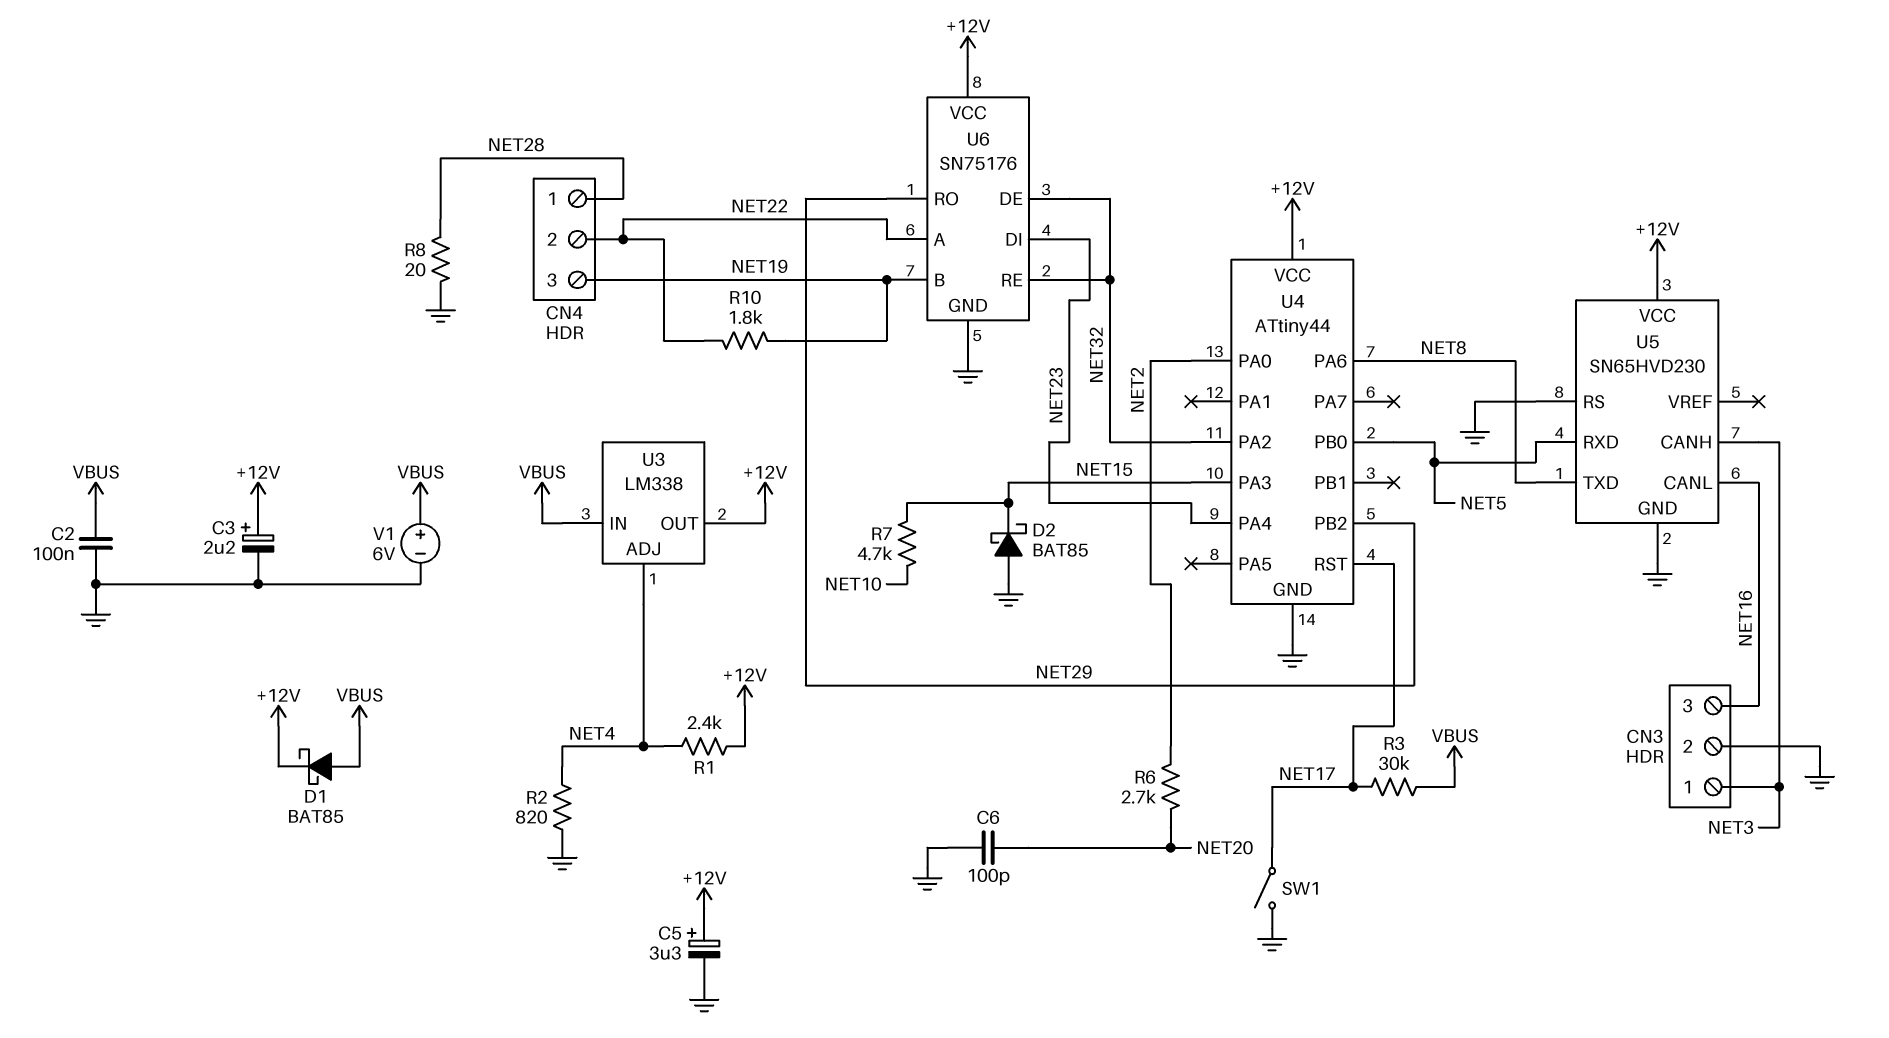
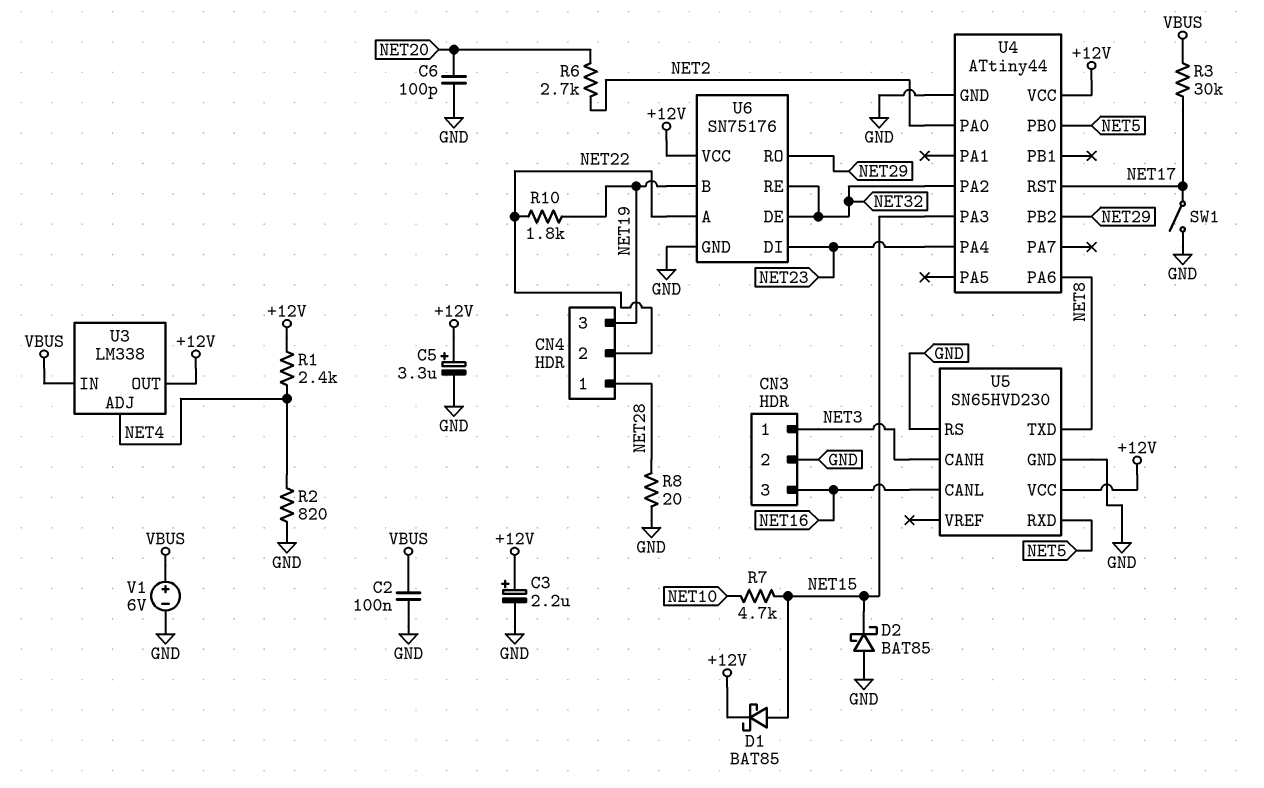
D1: schottky BAT85 (A VBUS, K +12V) -> schottky BAT85 (A NET15, K +12V)

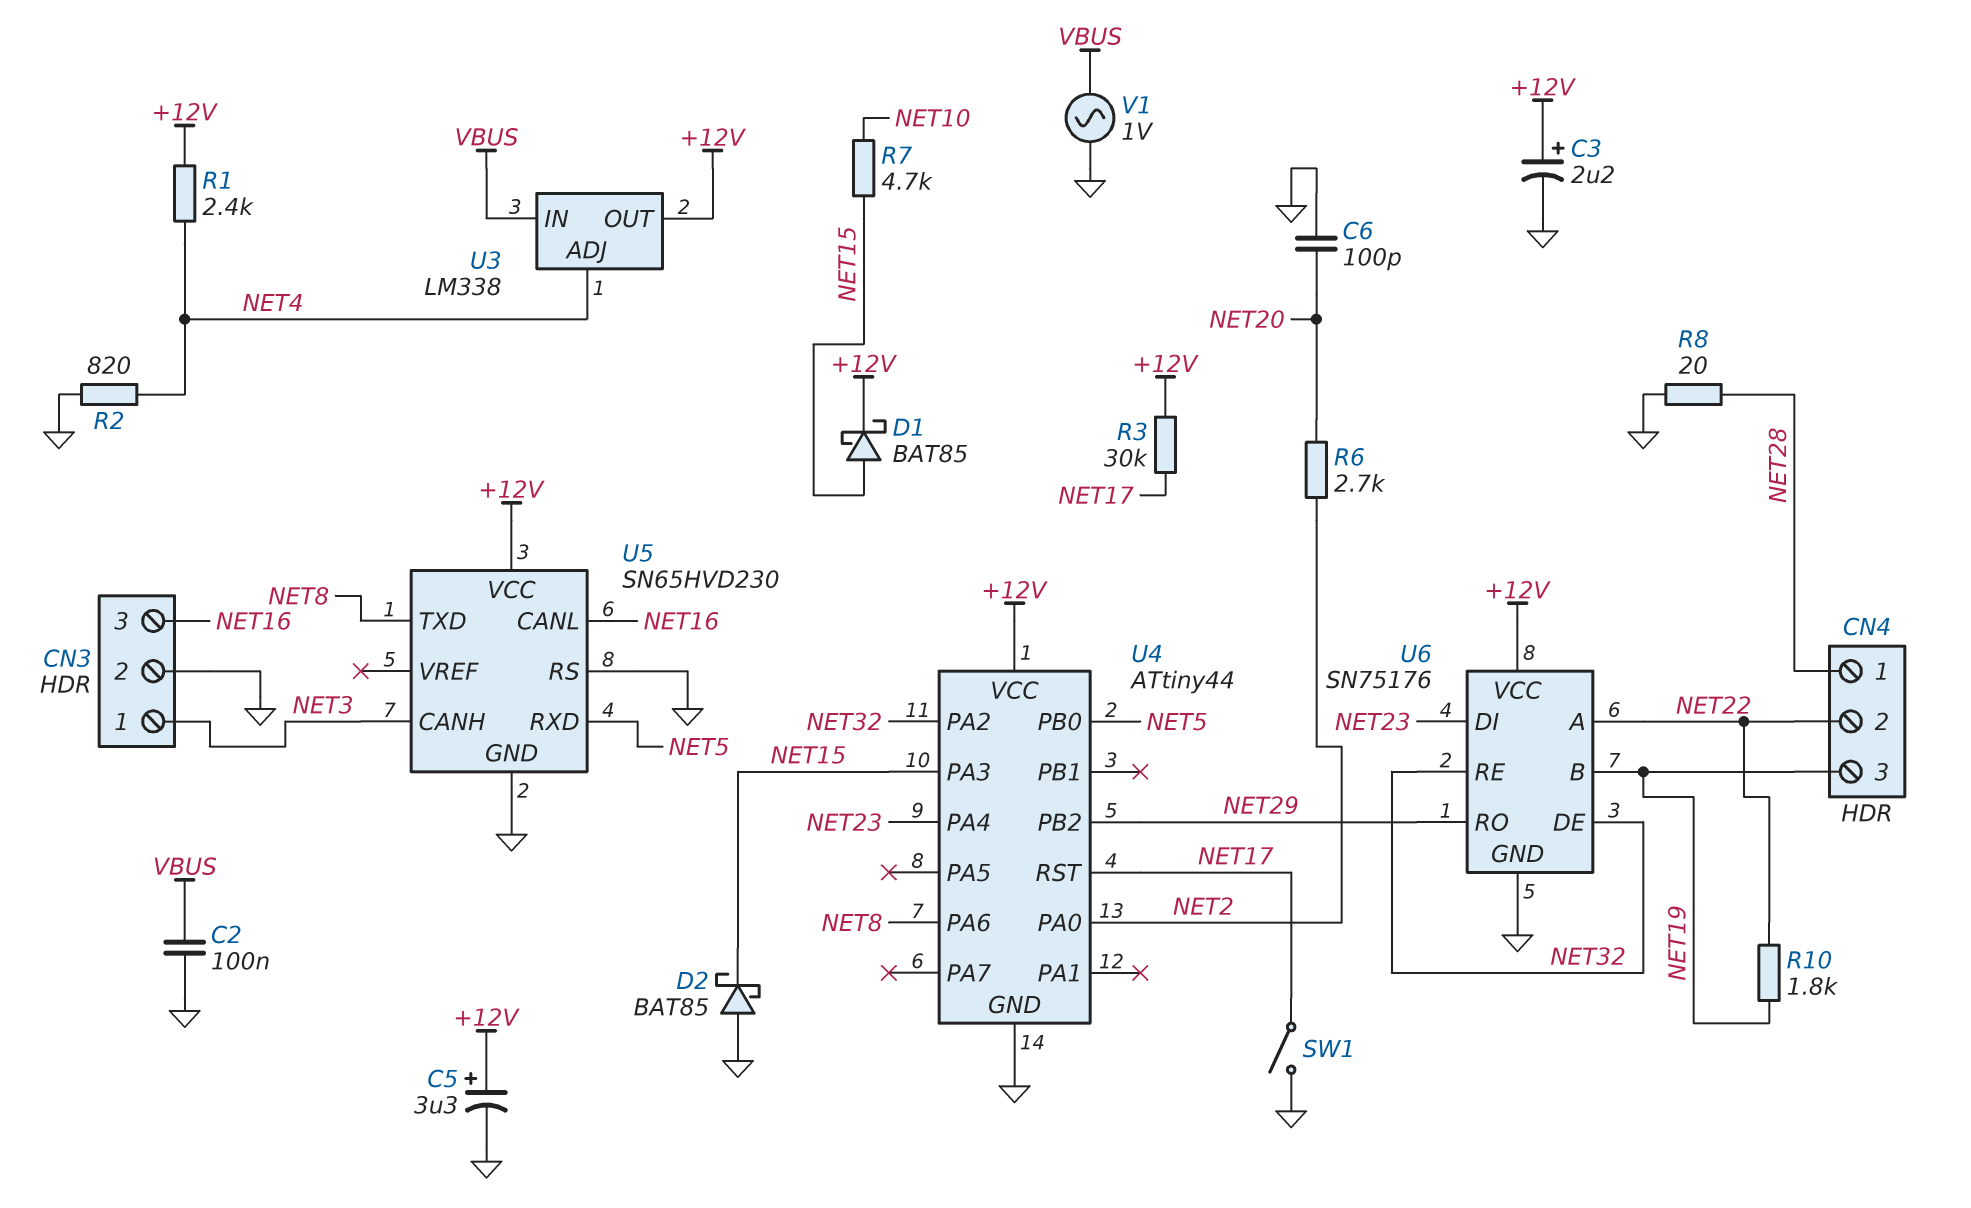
R3: 30k (NET17, VBUS) -> 30k (+12V, NET17)
V1: 6V (plus VBUS, minus GND) -> AC 1V (GND, VBUS)

